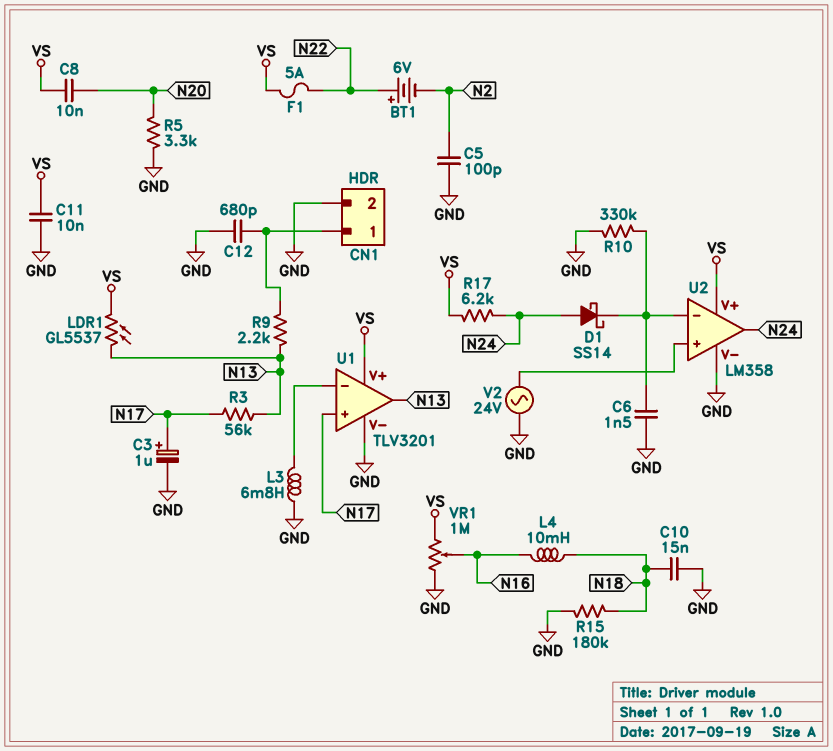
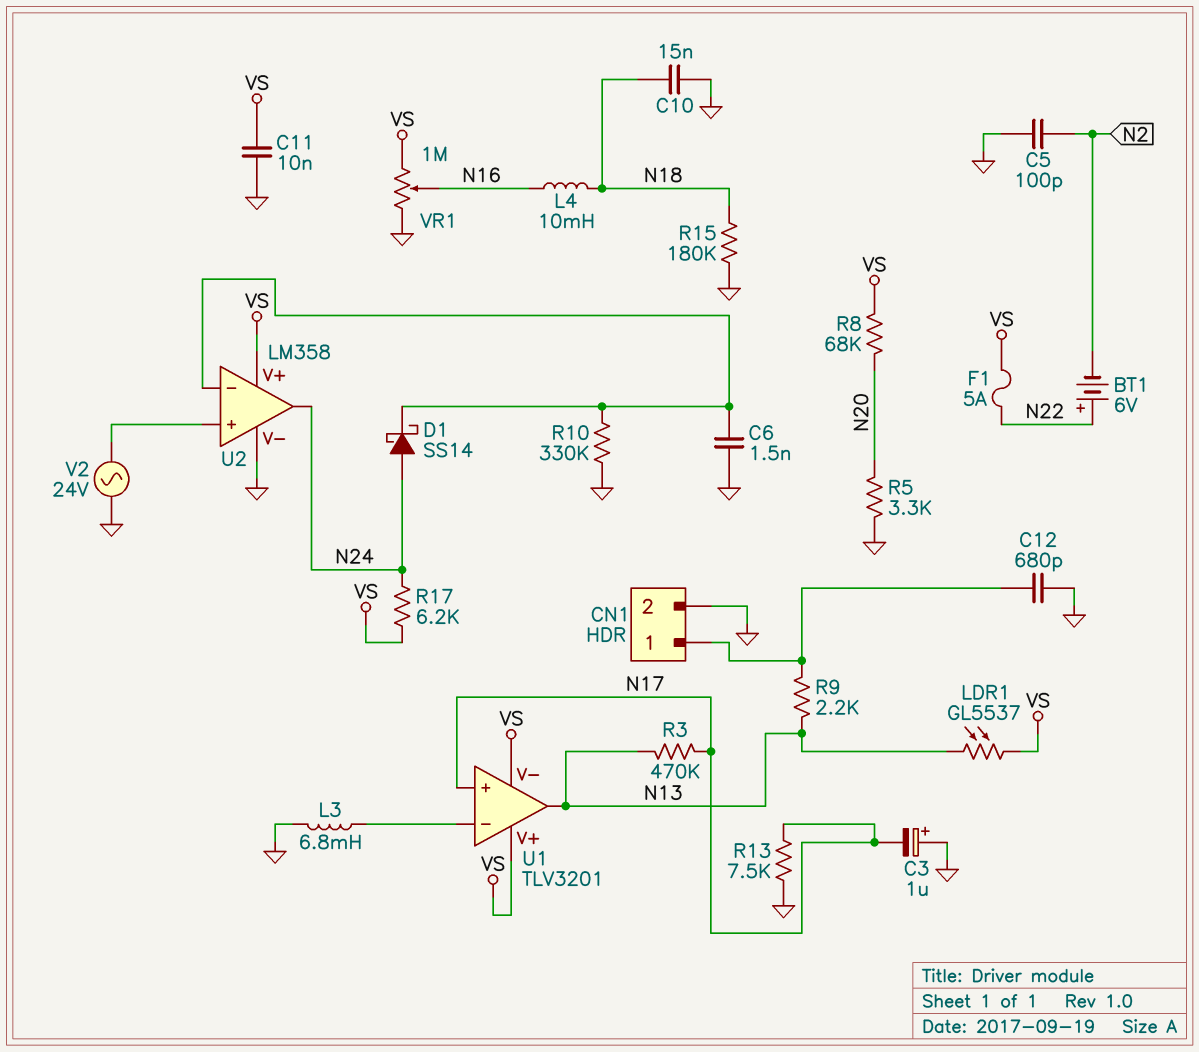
C3: 1uF (plus N17, minus GND) -> 1uF (plus GND, minus N17)
C8: 10nF (N20, VS) -> none
R3: 56k (N13, N17) -> 470k (N13, N17)
R8: none -> 68k (N20, VS)
R13: none -> 7.5k (GND, N17)
U1 pin V-: GND -> VS

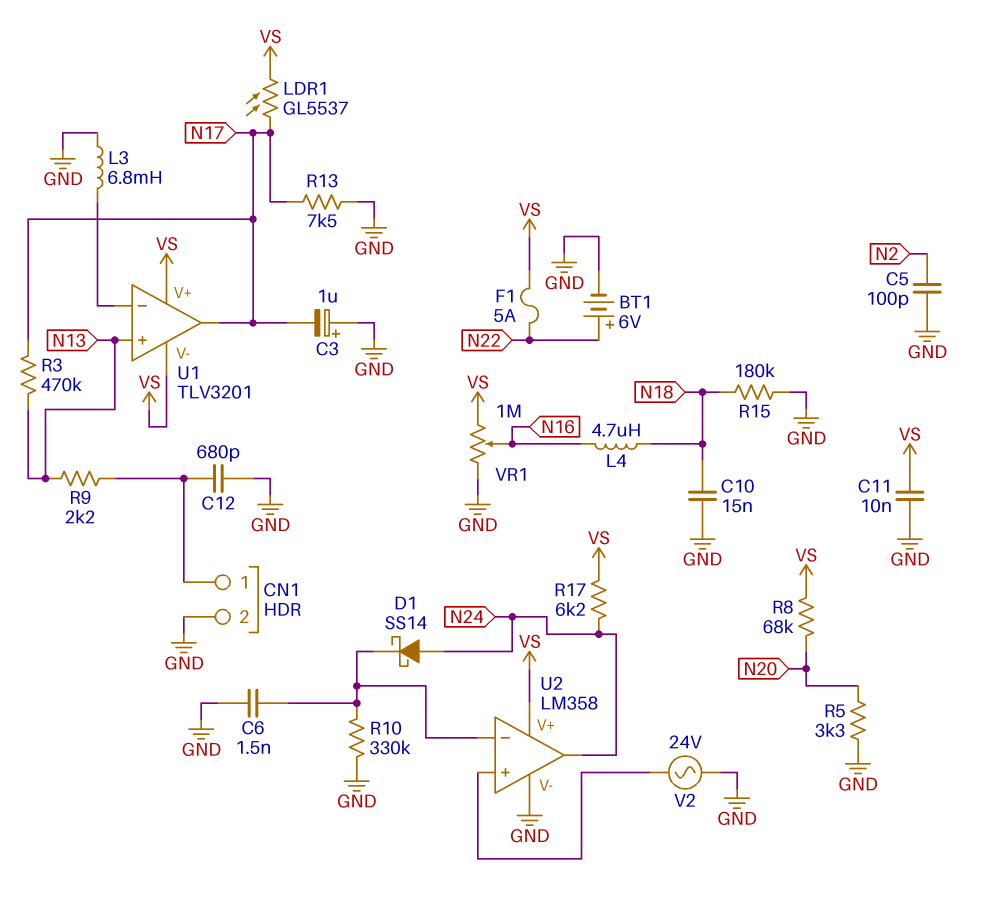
BT1: 6V (plus N22, minus N2) -> 6V (plus N22, minus GND)
L4: 10mH (N16, N18) -> 4.7uH (N16, N18)
LDR1: GL5537 (N13, VS) -> GL5537 (N17, VS)
U1 pin in+: N17 -> N13
U1 pin out: N13 -> N17

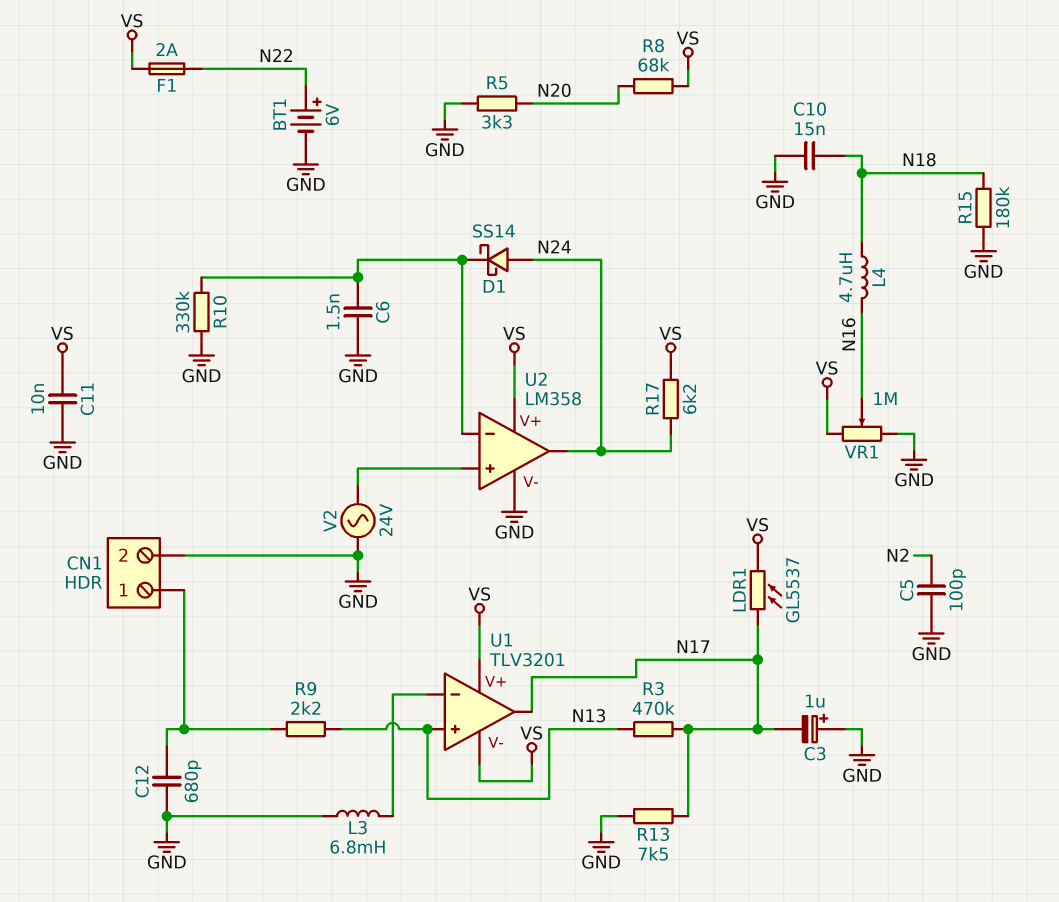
F1: 5A (N22, VS) -> 2A (N22, VS)

